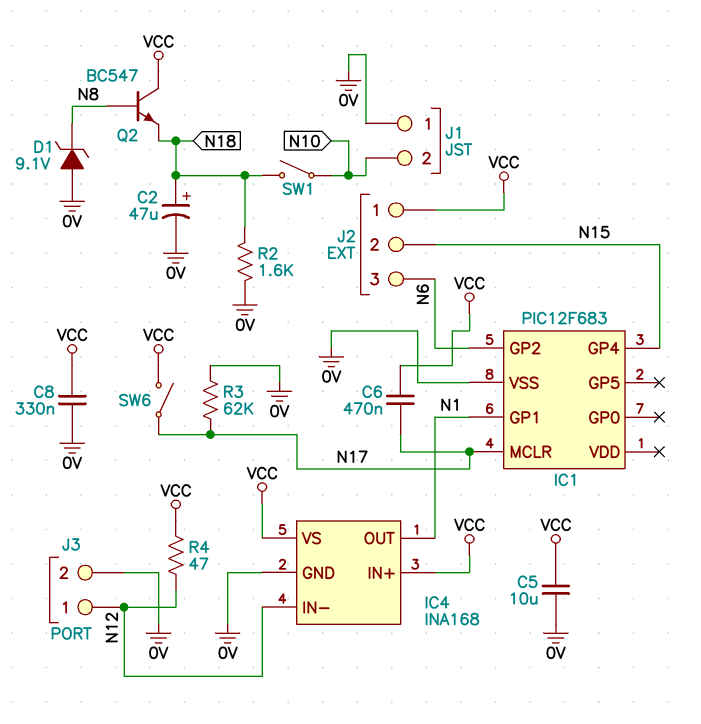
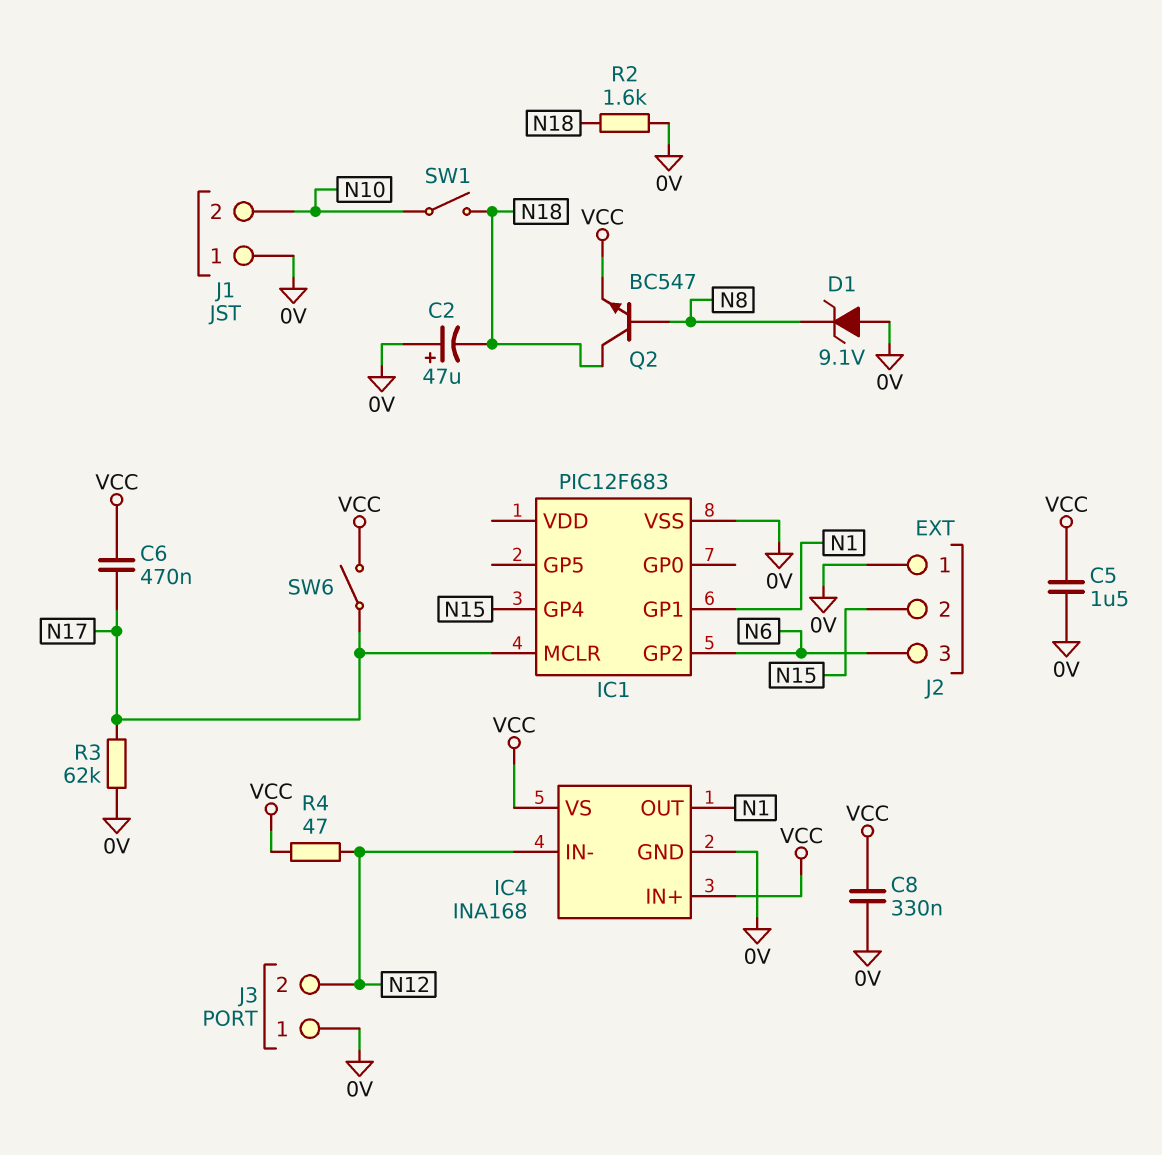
C2: 47uF (plus N18, minus 0V) -> 47uF (plus 0V, minus N18)
C5: 10uF (0V, VCC) -> 1.5uF (0V, VCC)
J2 pin 1: VCC -> 0V
J3 pin 1: N12 -> 0V
J3 pin 2: 0V -> N12
Q2: NPN BC547 (B N8, C VCC, E N18) -> NPN BC547 (B N8, C N18, E VCC)

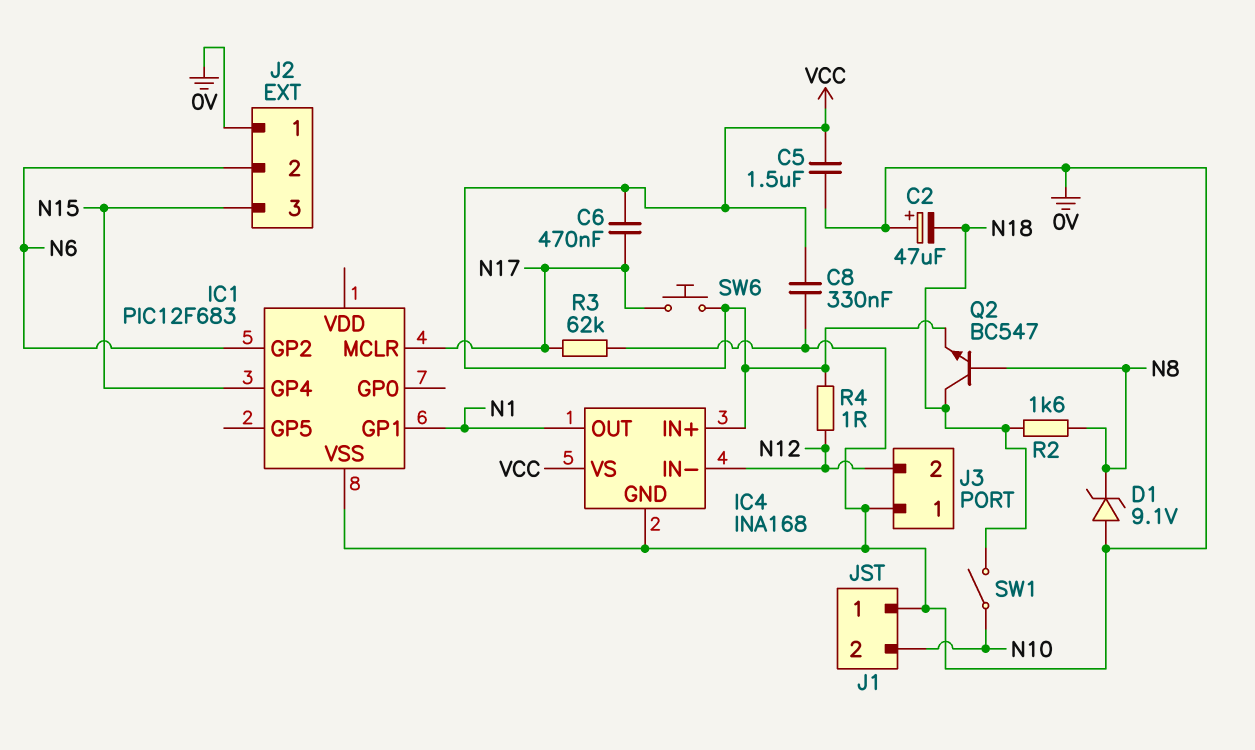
J2 pin 2: N15 -> N6
J2 pin 3: N6 -> N15
R2: 1.6k (0V, N18) -> 1.6k (N8, N18)
R4: 47 (N12, VCC) -> 1 (N12, VCC)
SW6: switch (N17, VCC) -> button (N17, VCC)

